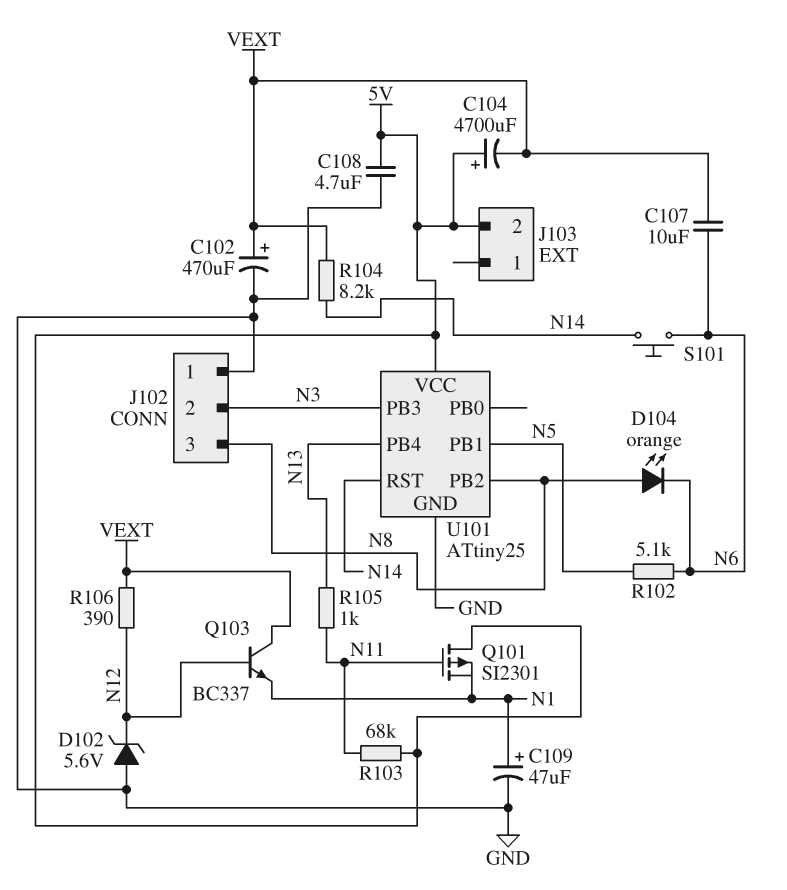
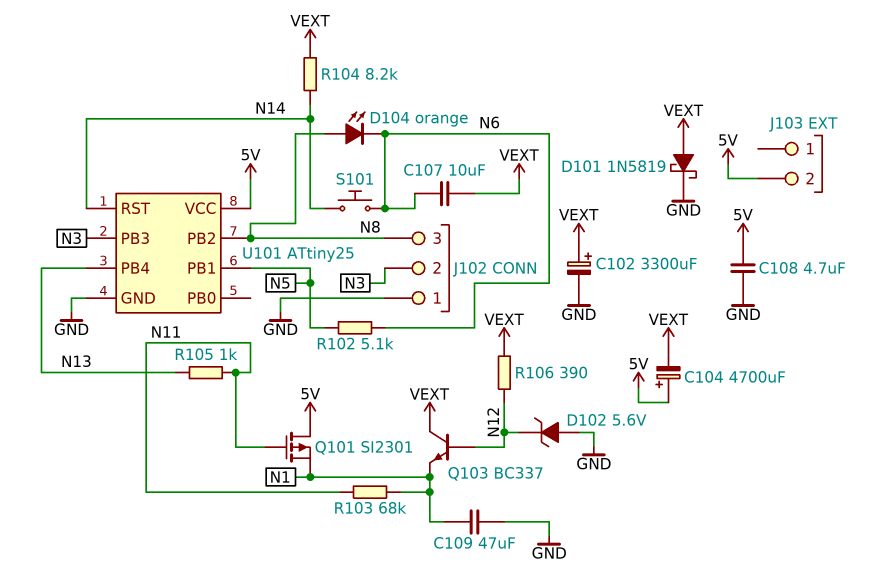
C102: 470uF (plus VEXT, minus GND) -> 3300uF (plus VEXT, minus GND)
C109: 47uF (plus N1, minus GND) -> 47uF (GND, N1)
D101: none -> schottky 1N5819 (A VEXT, K GND)
R103: 68k (5V, N11) -> 68k (N1, N11)

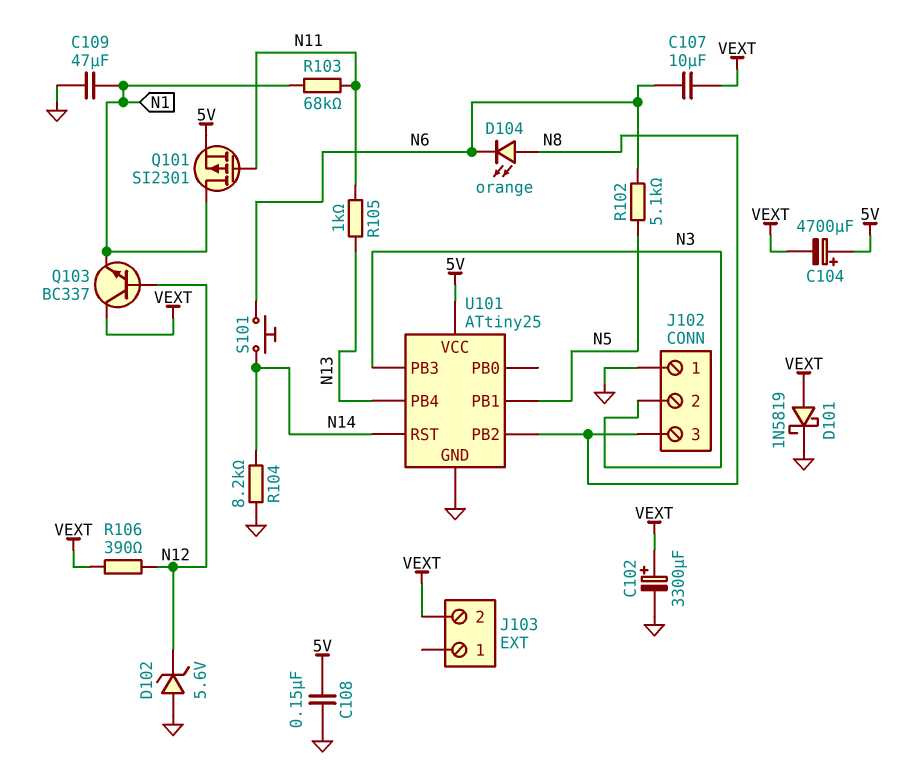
C108: 4.7uF (5V, GND) -> 150nF (5V, GND)
J103 pin 2: 5V -> VEXT
Q101: PMOS SI2301 (G N11, D 5V, S N1) -> PMOS SI2301 (G N11, D N1, S 5V)
R104: 8.2k (N14, VEXT) -> 8.2k (GND, N14)

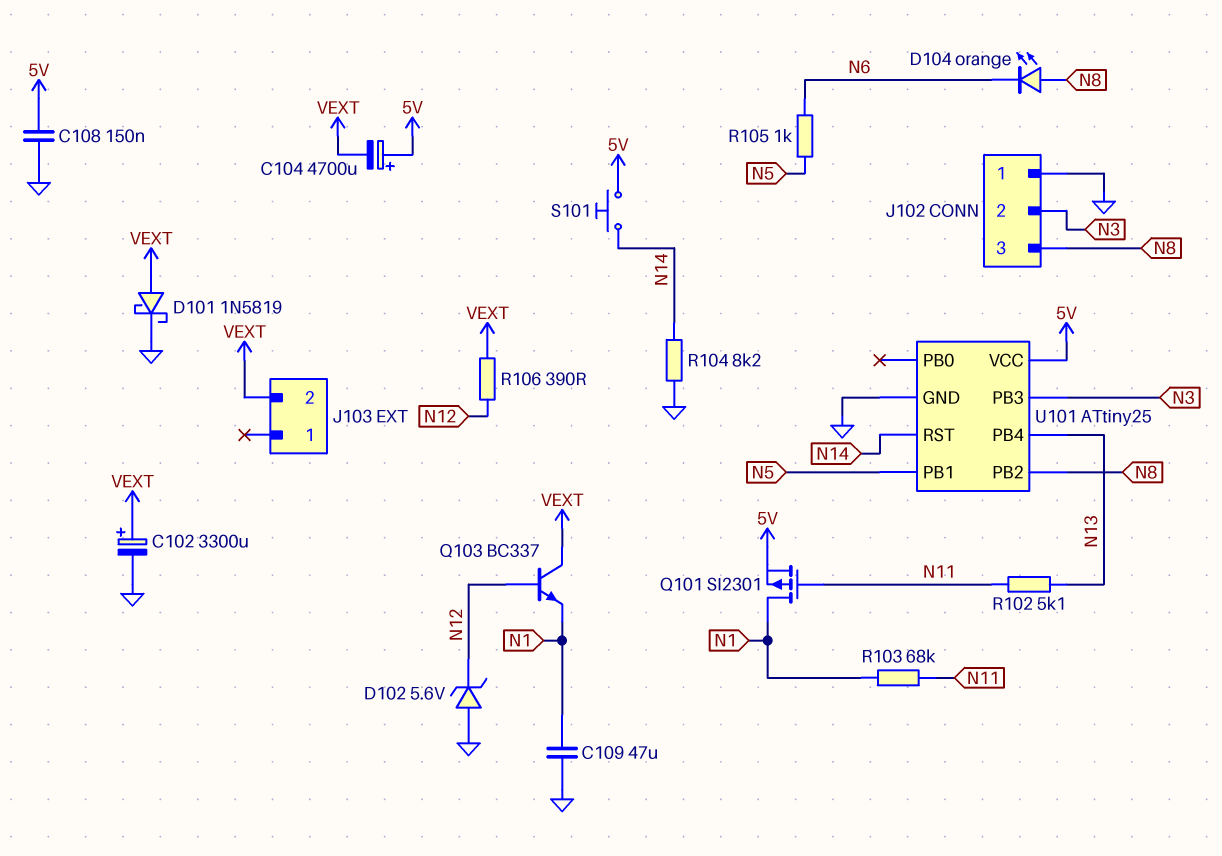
C107: 10uF (N6, VEXT) -> none
R102: 5.1k (N5, N6) -> 5.1k (N11, N13)
R105: 1k (N11, N13) -> 1k (N5, N6)
S101: button (N6, N14) -> button (5V, N14)

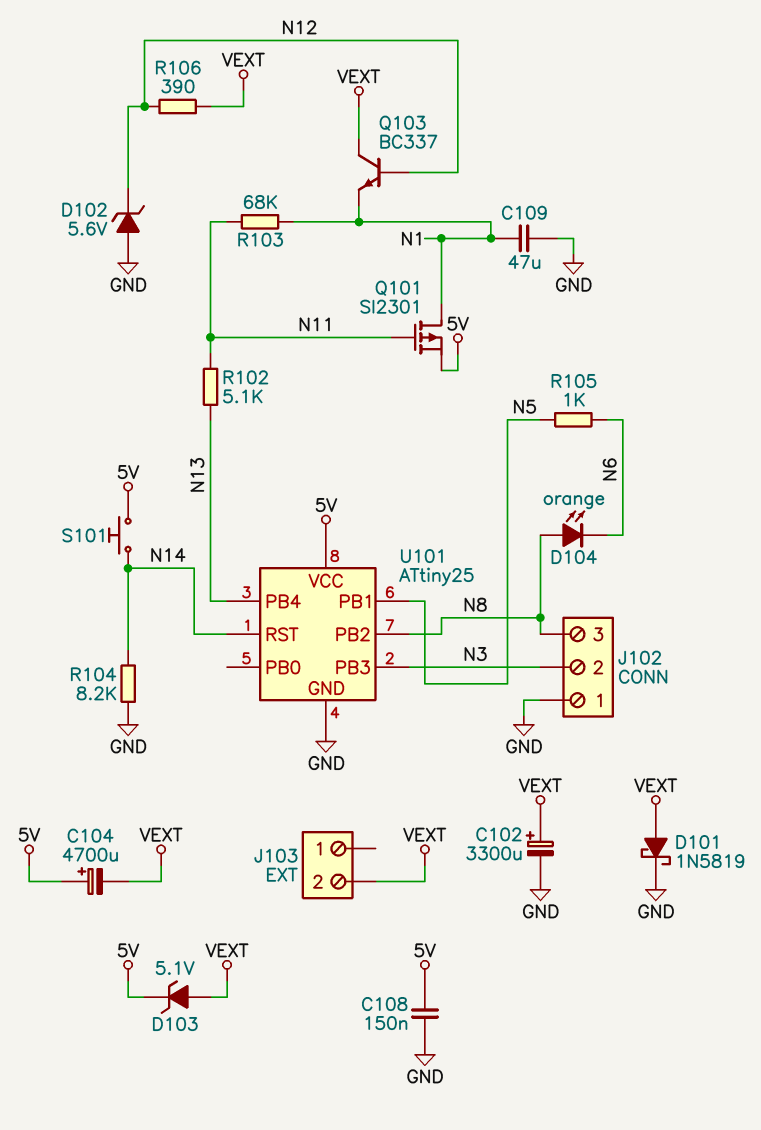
D103: none -> zener 5.1V (A VEXT, K 5V)

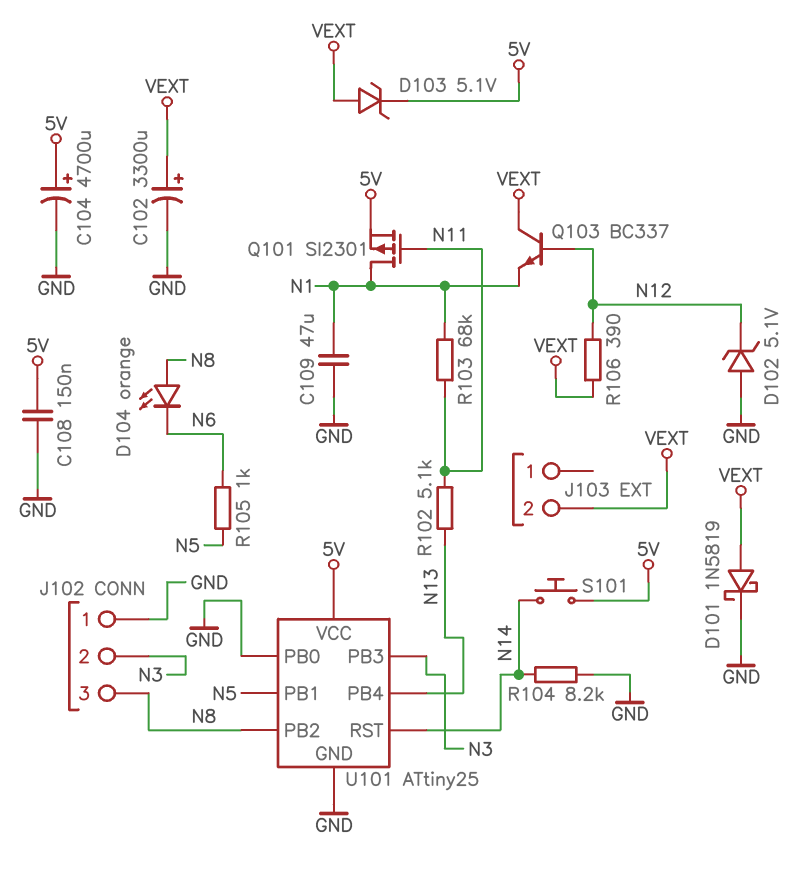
C104: 4700uF (plus 5V, minus VEXT) -> 4700uF (plus 5V, minus GND)
D102: zener 5.6V (A GND, K N12) -> zener 5.1V (A GND, K N12)
U101 pin PB0: none -> GND

